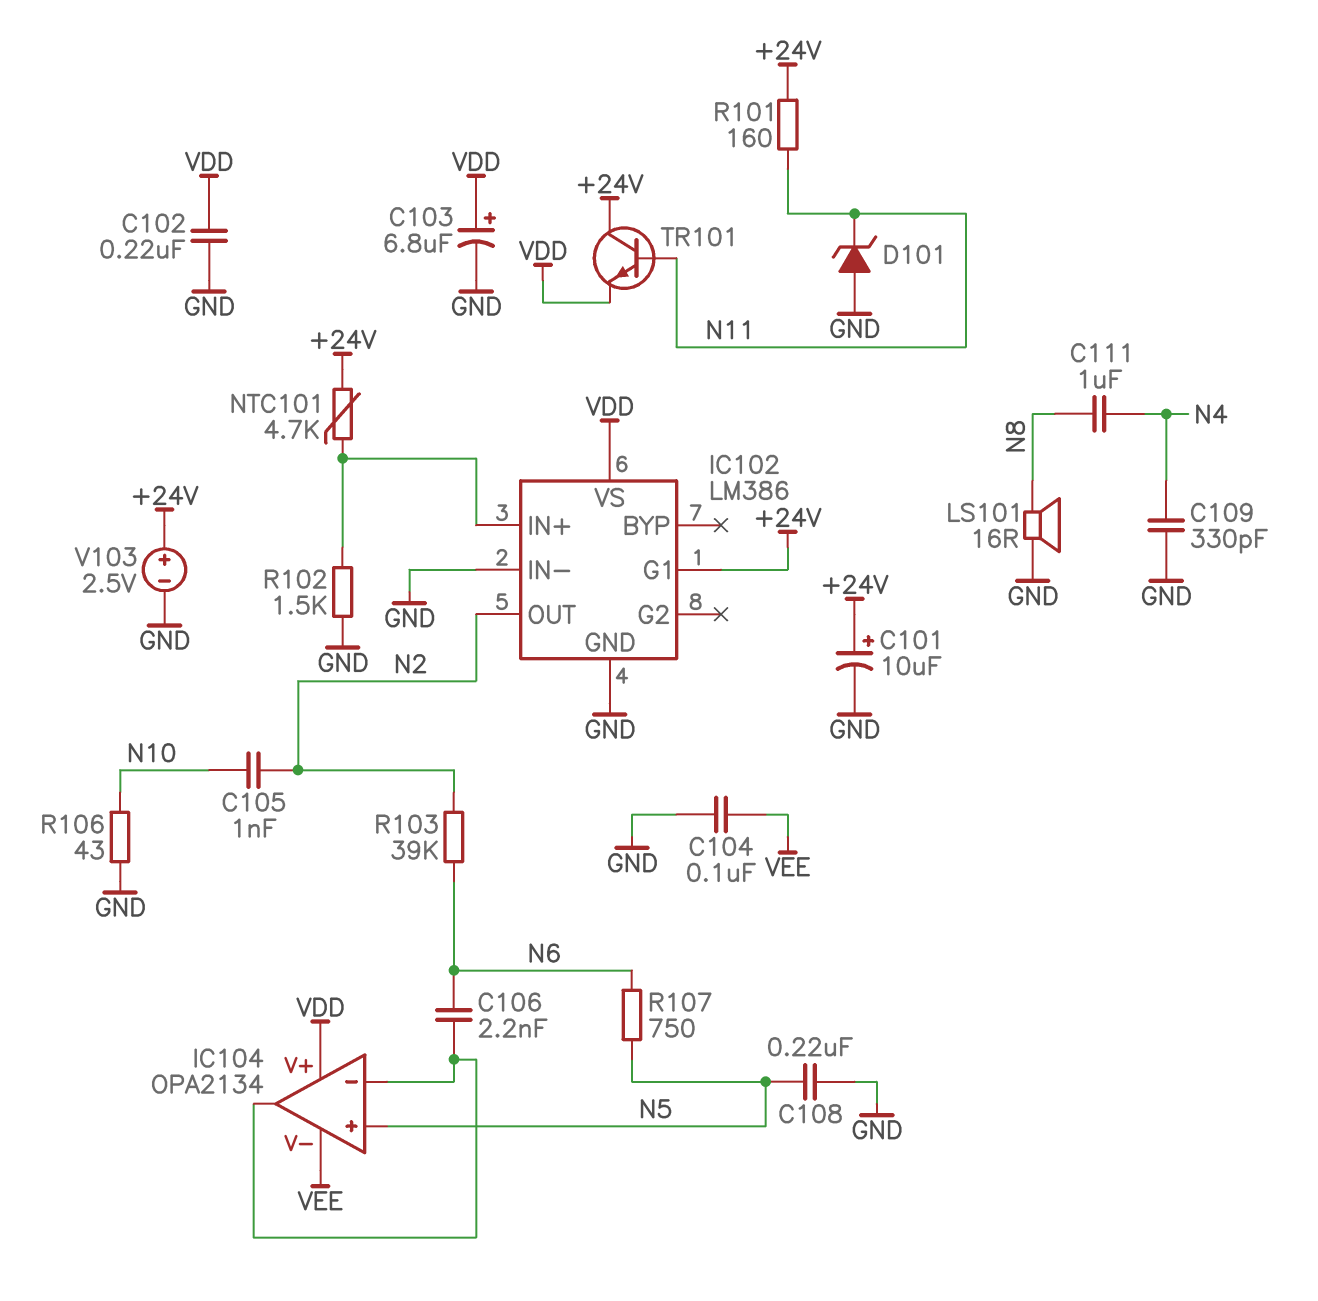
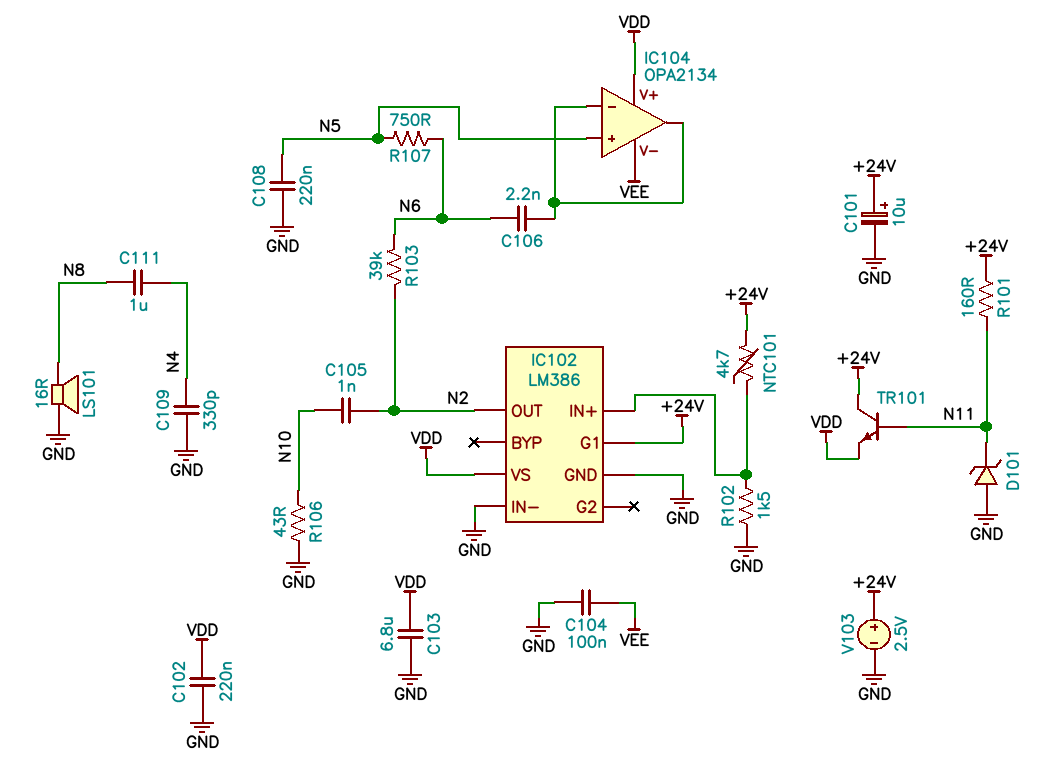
C103: 6.8uF (plus VDD, minus GND) -> 6.8uF (GND, VDD)

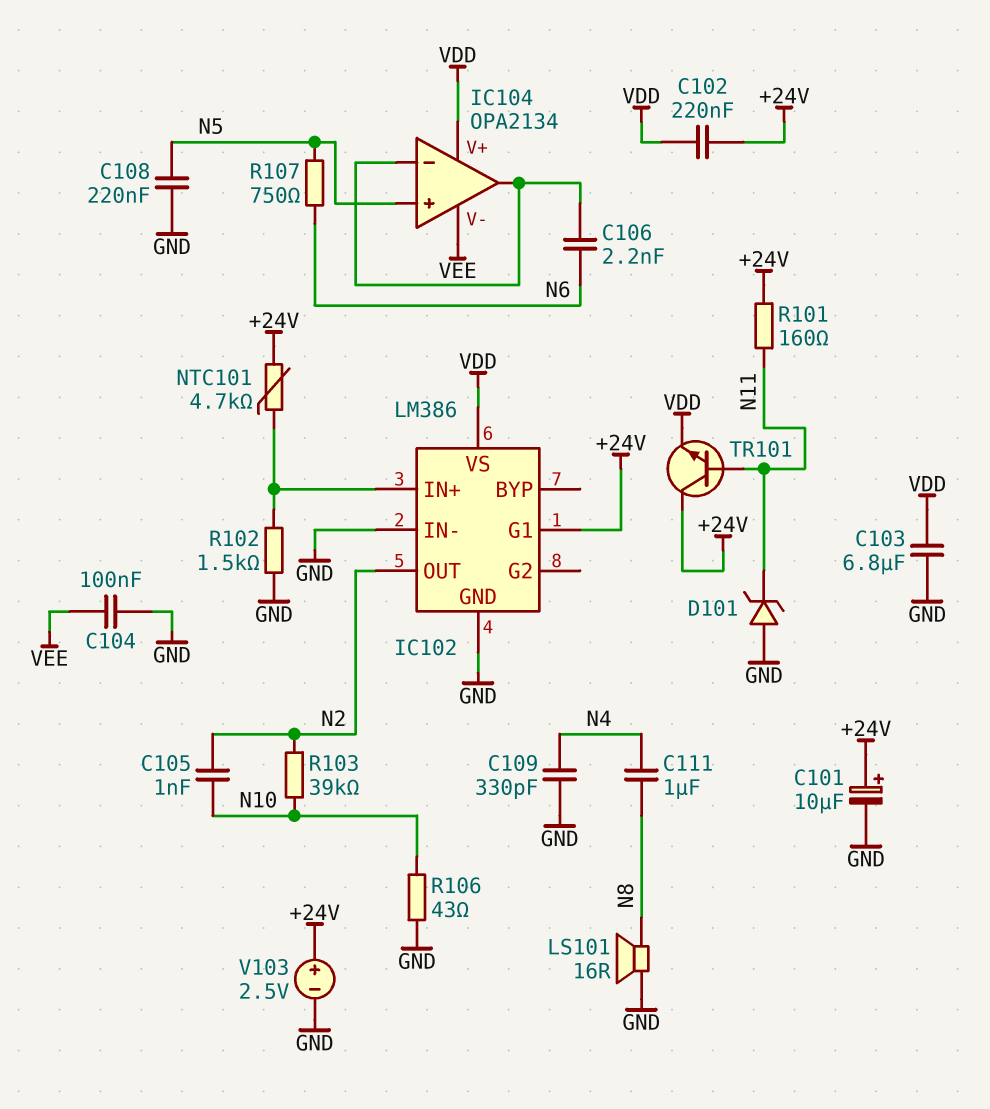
C102: 220nF (GND, VDD) -> 220nF (+24V, VDD)
R103: 39k (N2, N6) -> 39k (N2, N10)

